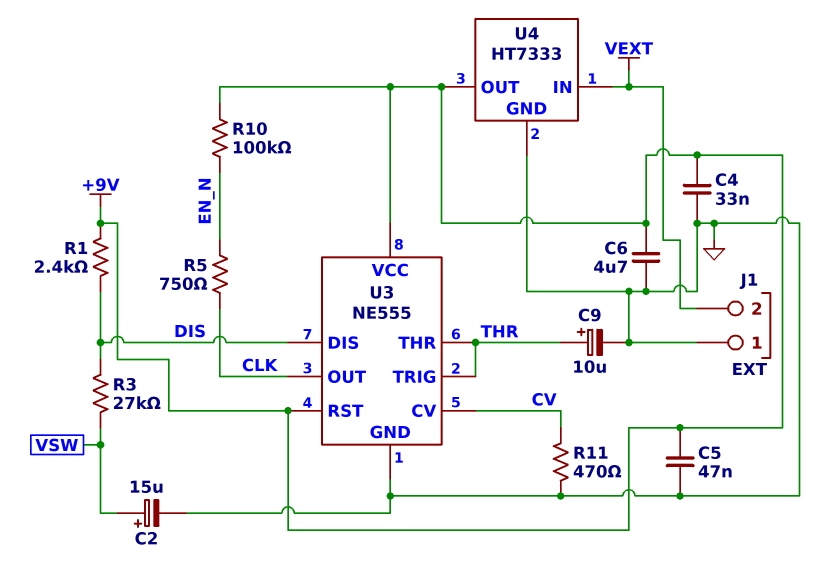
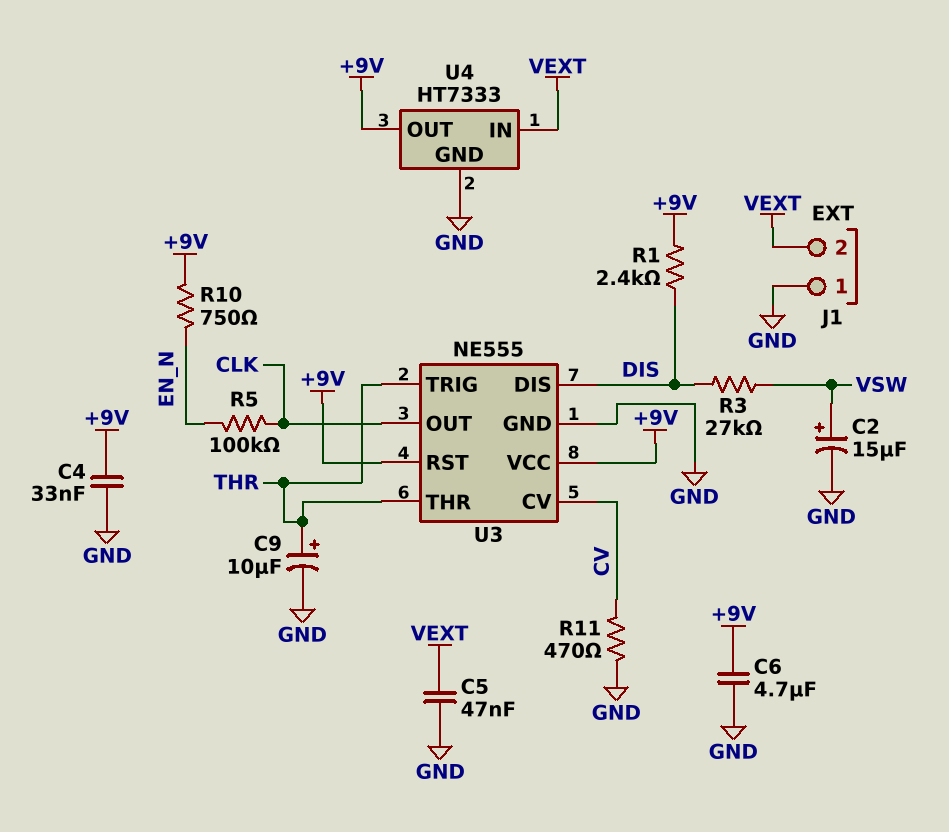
C5: 47nF (+9V, GND) -> 47nF (GND, VEXT)
R5: 750 (CLK, EN_N) -> 100k (CLK, EN_N)
R10: 100k (+9V, EN_N) -> 750 (+9V, EN_N)

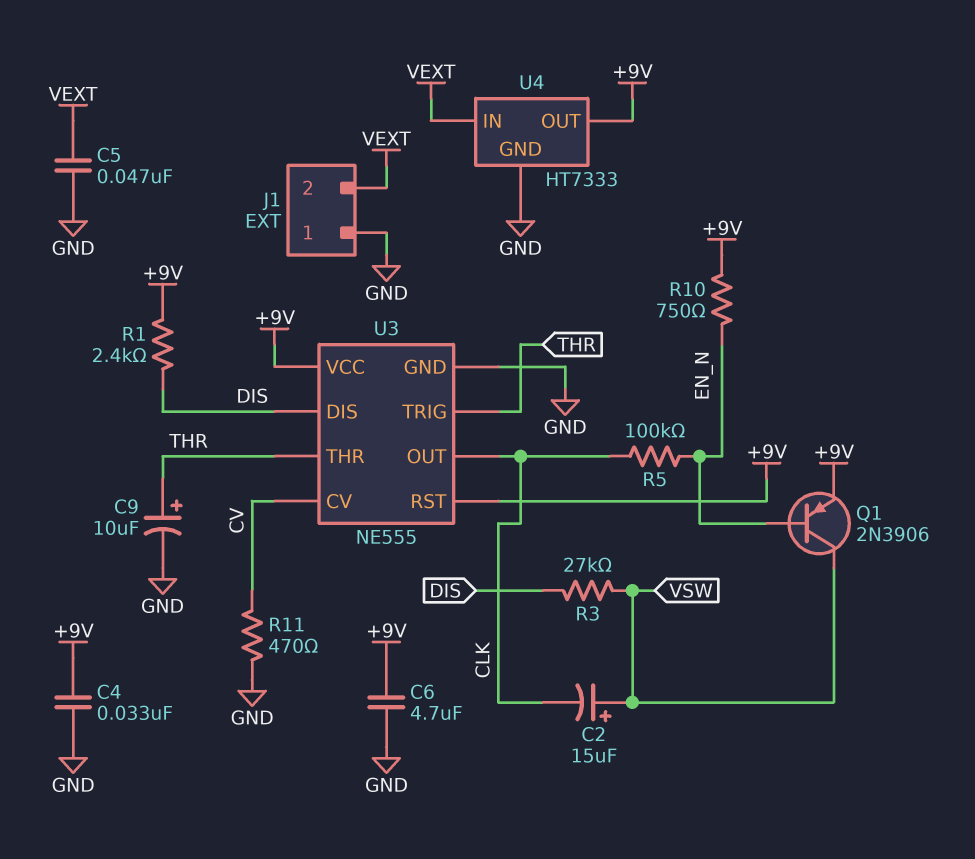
C2: 15uF (plus VSW, minus GND) -> 15uF (plus VSW, minus CLK)
Q1: none -> PNP 2N3906 (B EN_N, C VSW, E +9V)

